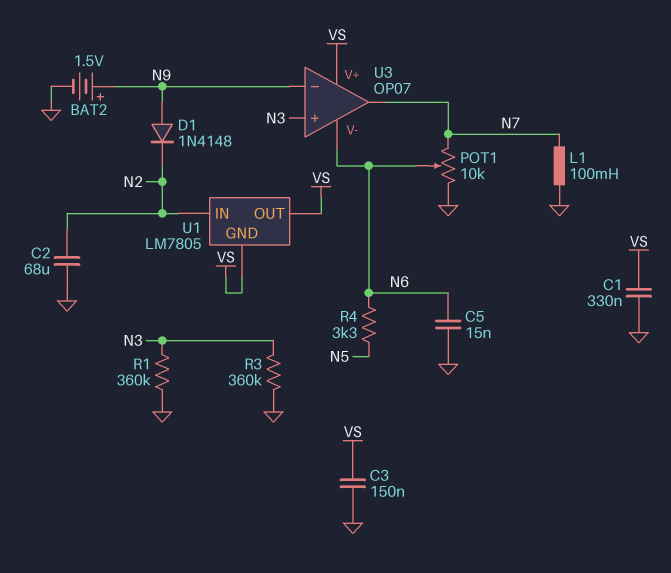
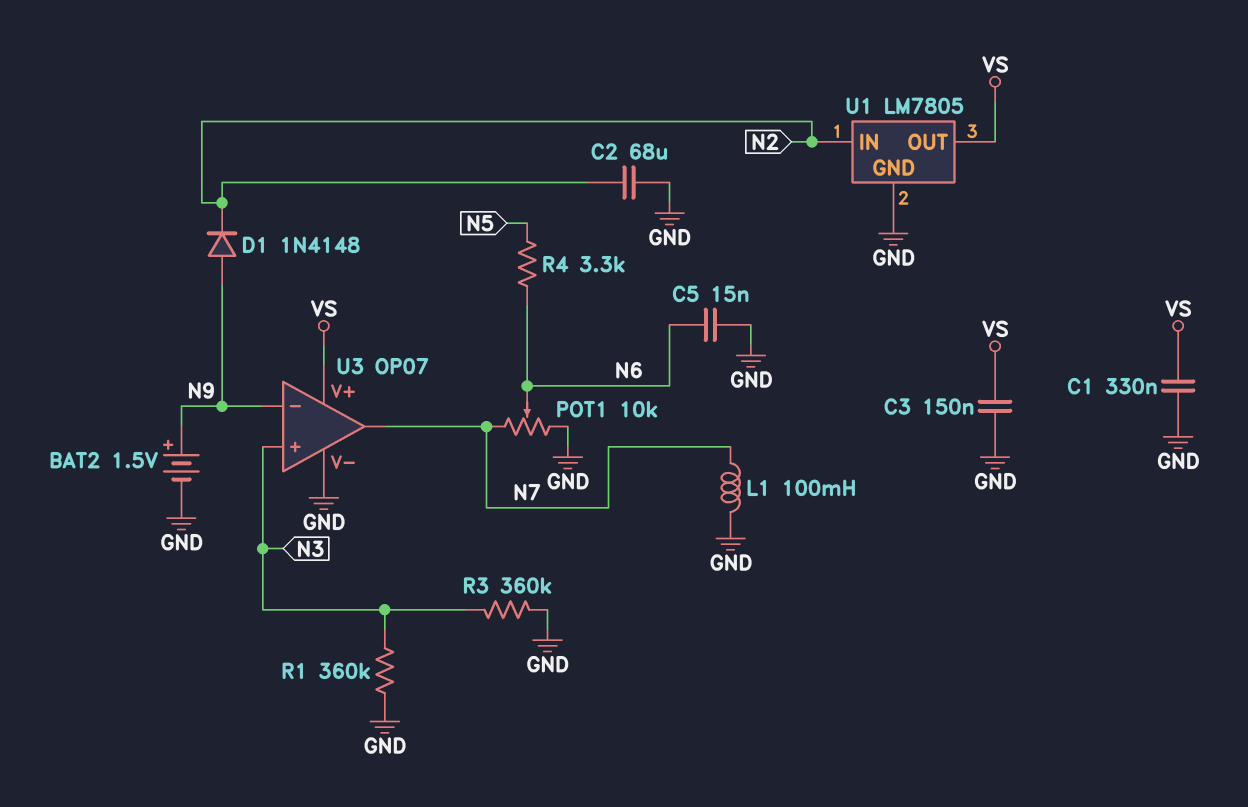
U1 pin GND: VS -> GND
U3 pin V-: N6 -> GND

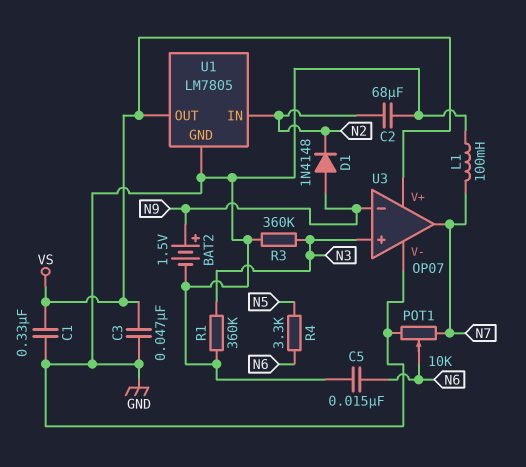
C3: 150nF (GND, VS) -> 47nF (GND, VS)

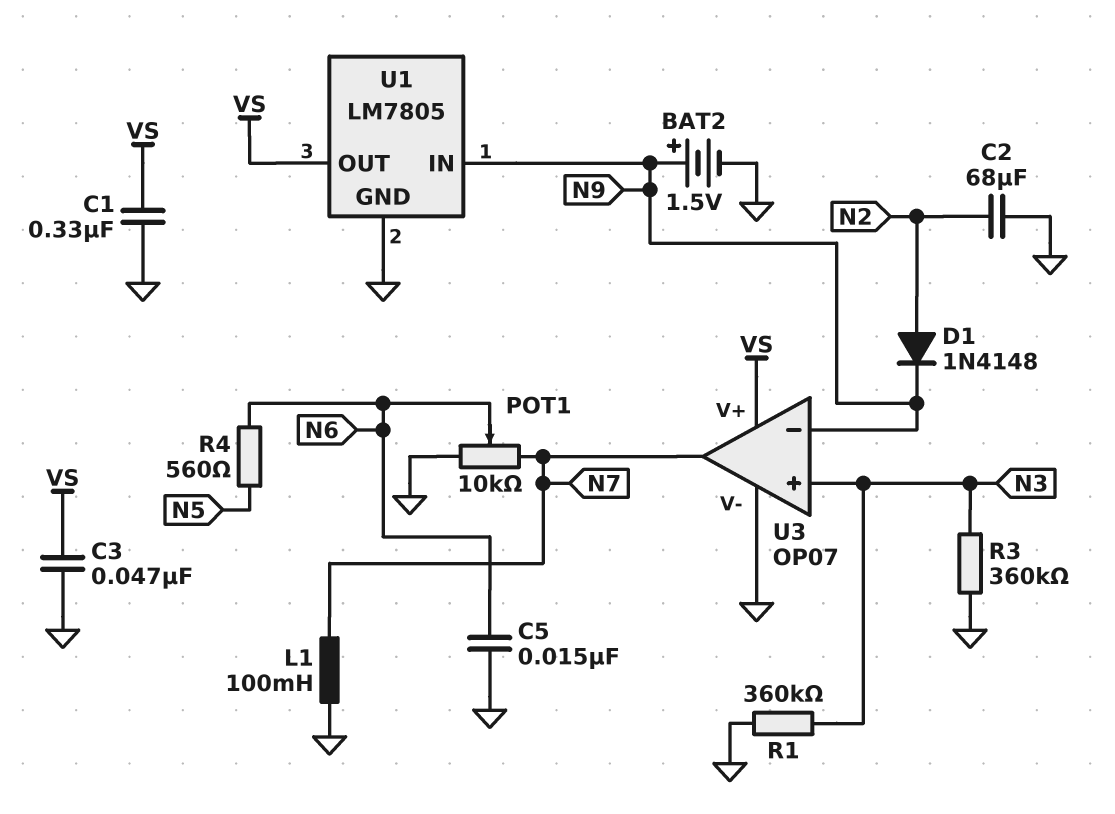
D1: diode 1N4148 (A N9, K N2) -> diode 1N4148 (A N2, K N9)
R4: 3.3k (N5, N6) -> 560 (N5, N6)
U1 pin IN: N2 -> N9

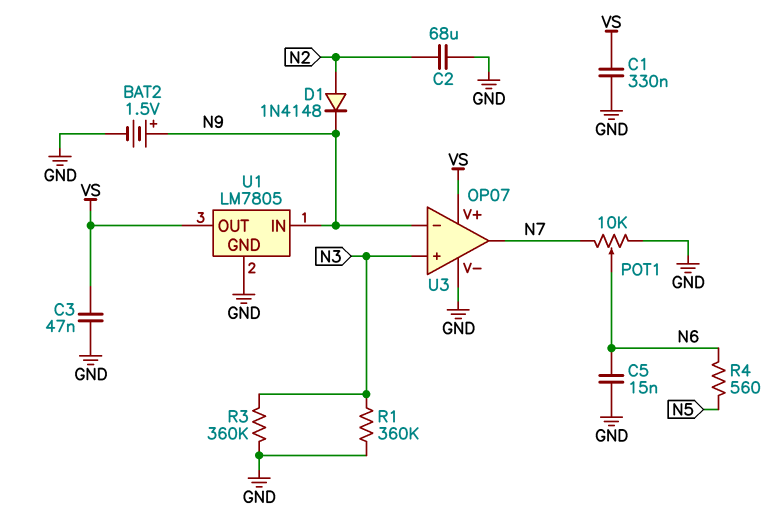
L1: 100mH (GND, N7) -> none

